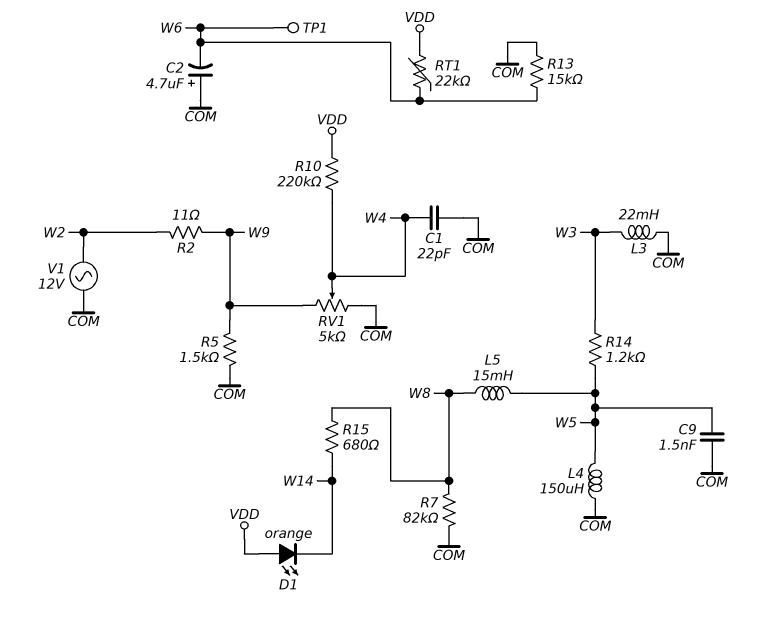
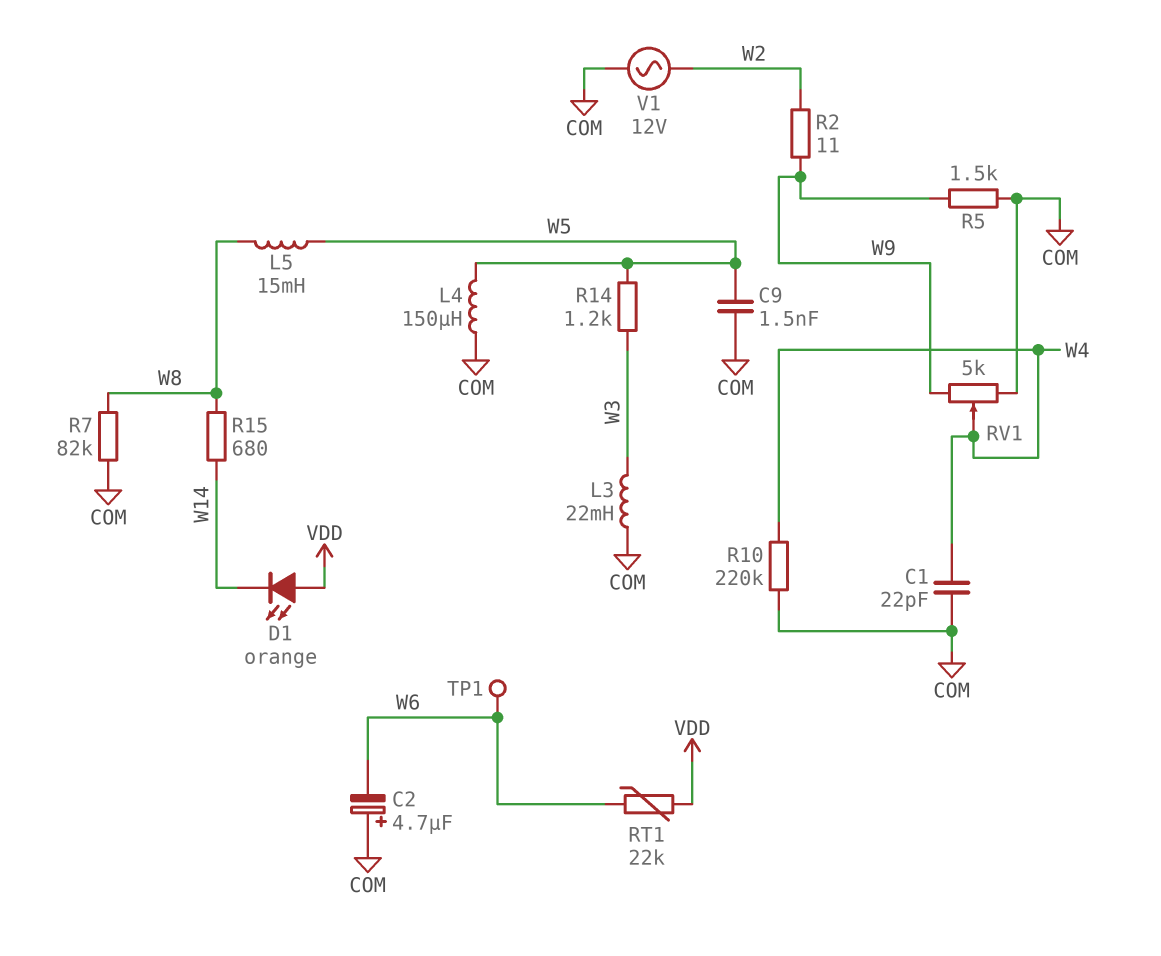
R10: 220k (VDD, W4) -> 220k (COM, W4)
R13: 15k (COM, W6) -> none

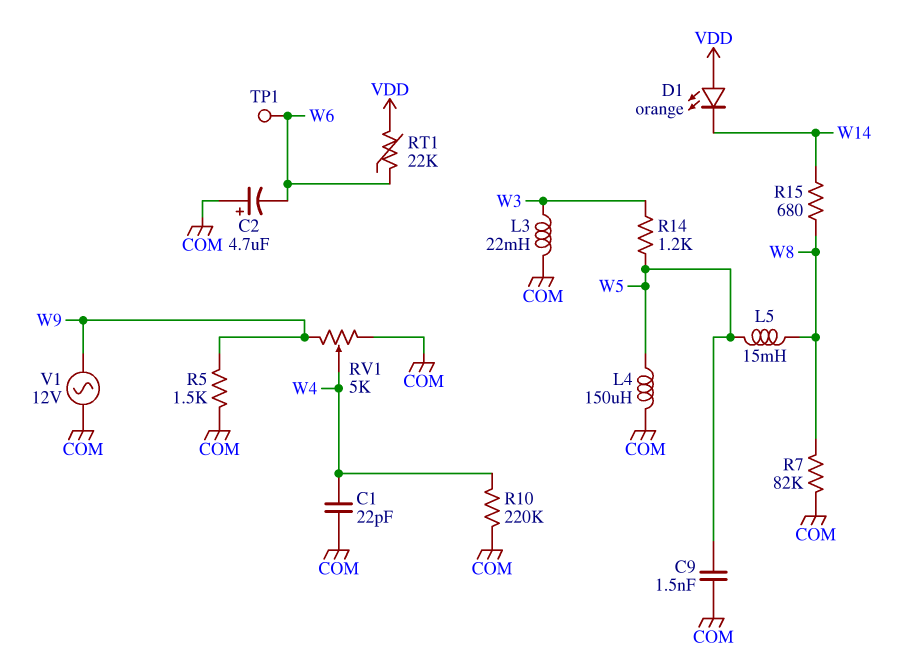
R2: 11 (W2, W9) -> none
V1: AC 12V (COM, W2) -> AC 12V (COM, W9)

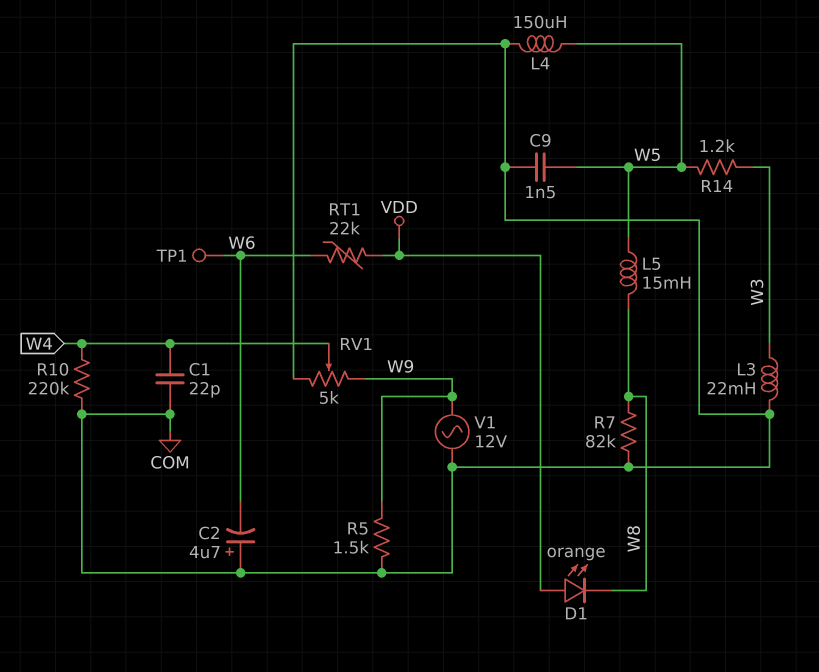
D1: LED orange (A VDD, K W14) -> LED orange (A VDD, K W8)
R15: 680 (W8, W14) -> none

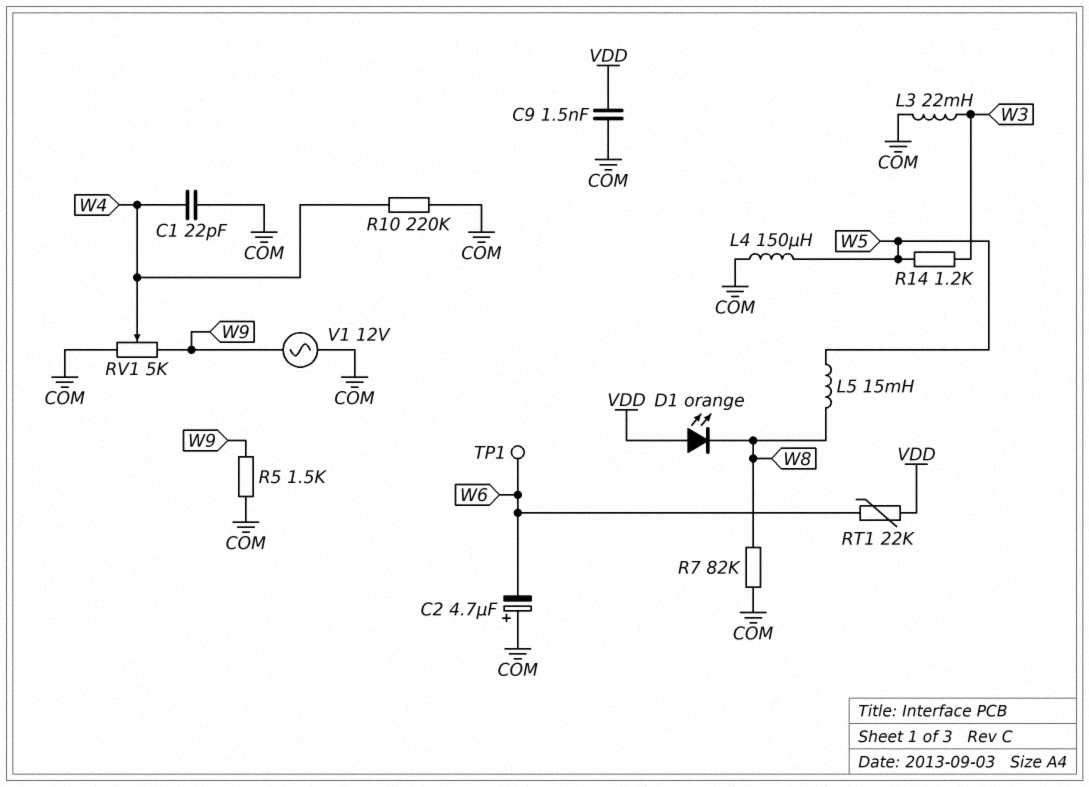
C9: 1.5nF (COM, W5) -> 1.5nF (COM, VDD)

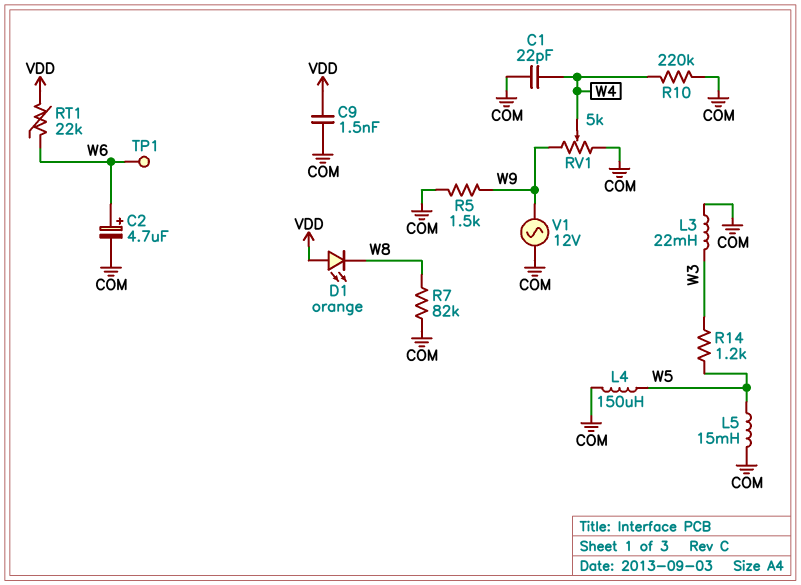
C2: 4.7uF (plus COM, minus W6) -> 4.7uF (plus W6, minus COM)
L5: 15mH (W5, W8) -> 15mH (COM, W5)

